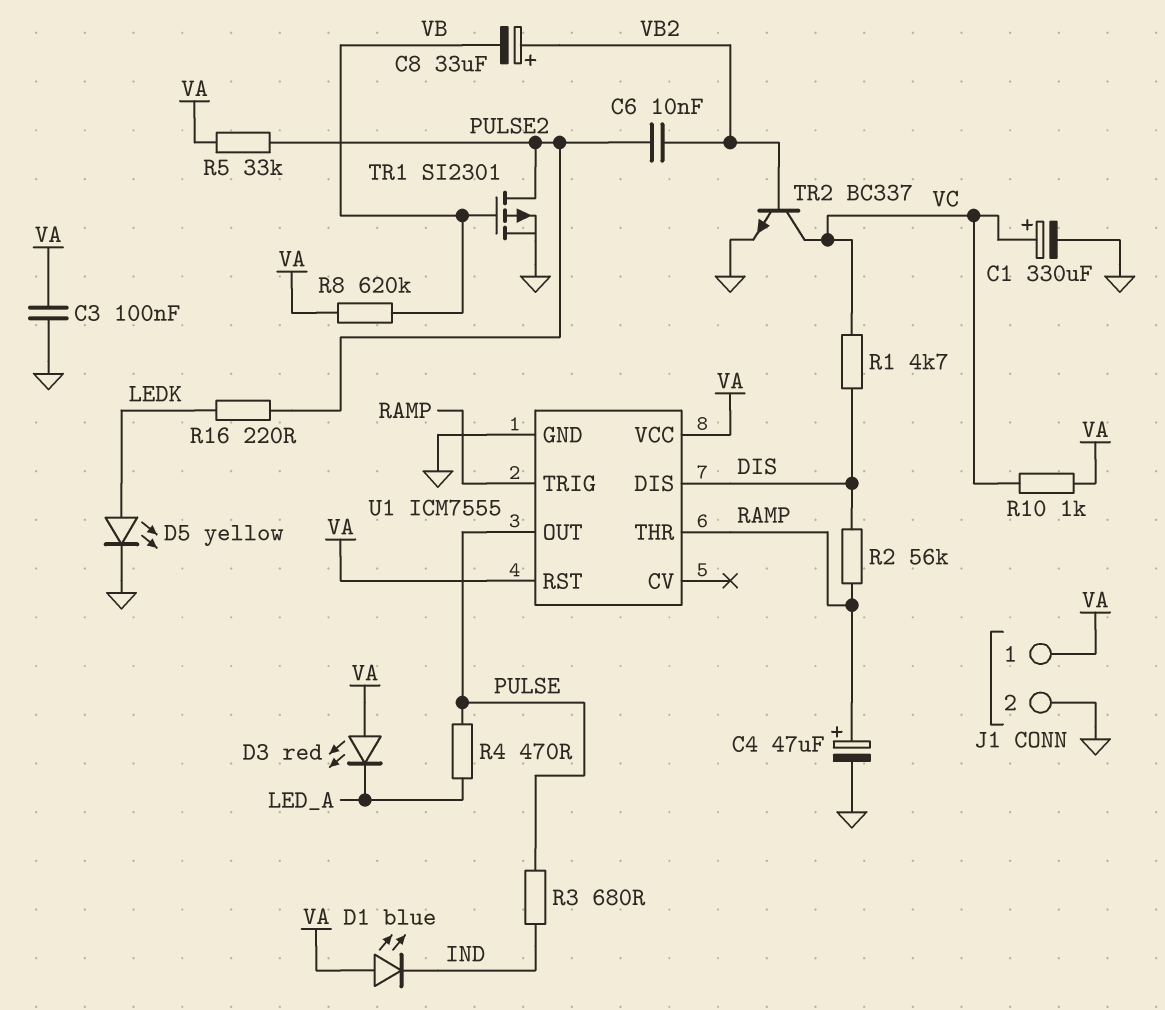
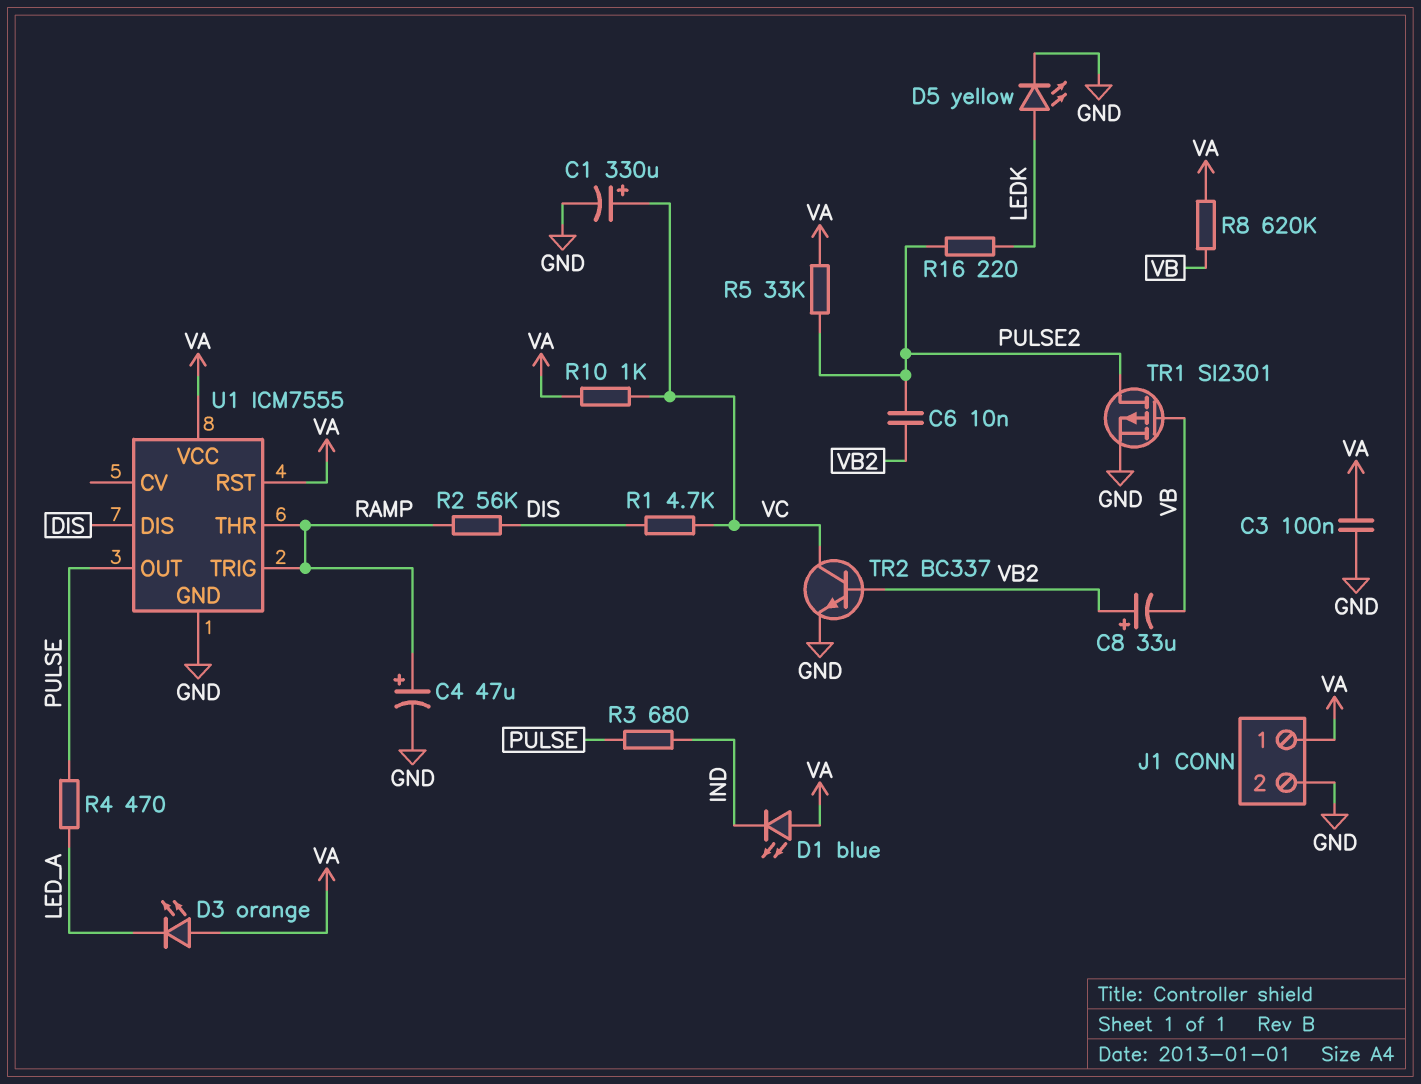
D3: LED red (A VA, K LED_A) -> LED orange (A VA, K LED_A)

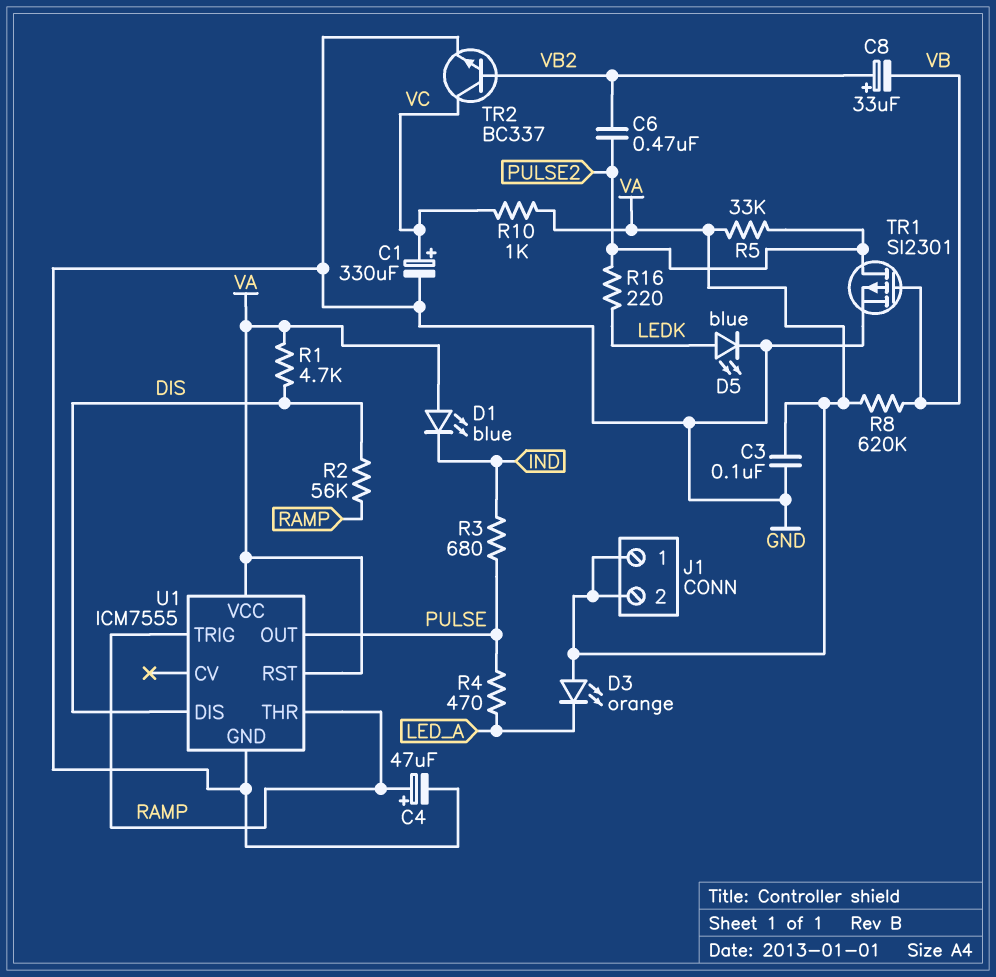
C6: 10nF (PULSE2, VB2) -> 470nF (PULSE2, VB2)
D5: LED yellow (A LEDK, K GND) -> LED blue (A LEDK, K GND)
J1 pin 2: GND -> VA
R1: 4.7k (DIS, VC) -> 4.7k (DIS, VA)

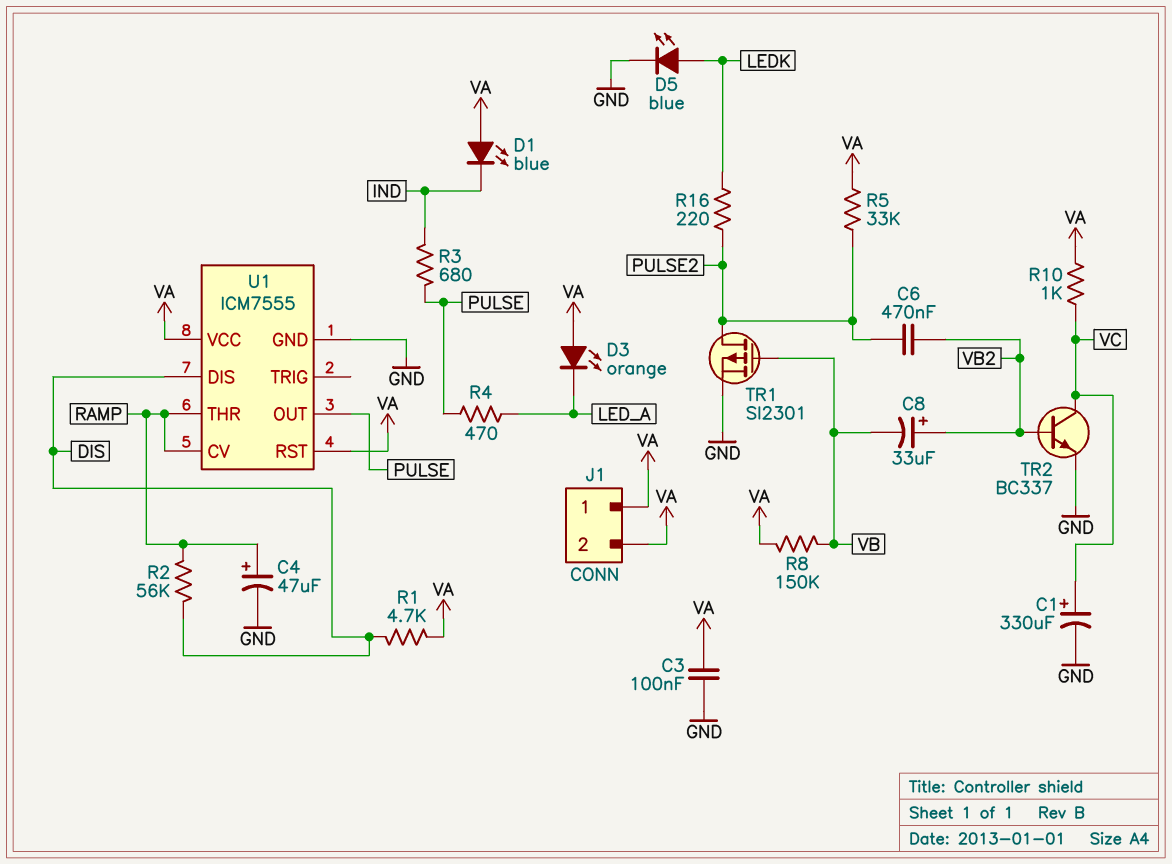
R8: 620k (VA, VB) -> 150k (VA, VB)
U1 pin CV: none -> RAMP
U1 pin TRIG: RAMP -> none

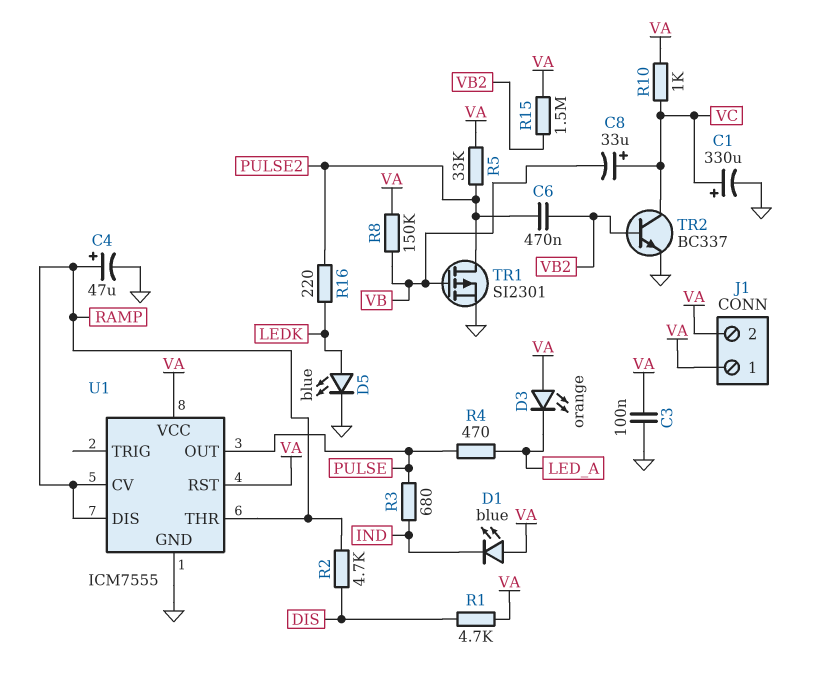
C8: 33uF (plus VB2, minus VB) -> 33uF (plus VC, minus VB)
R2: 56k (DIS, RAMP) -> 4.7k (DIS, RAMP)
R15: none -> 1.5M (VA, VB2)
U1 pin DIS: DIS -> RAMP

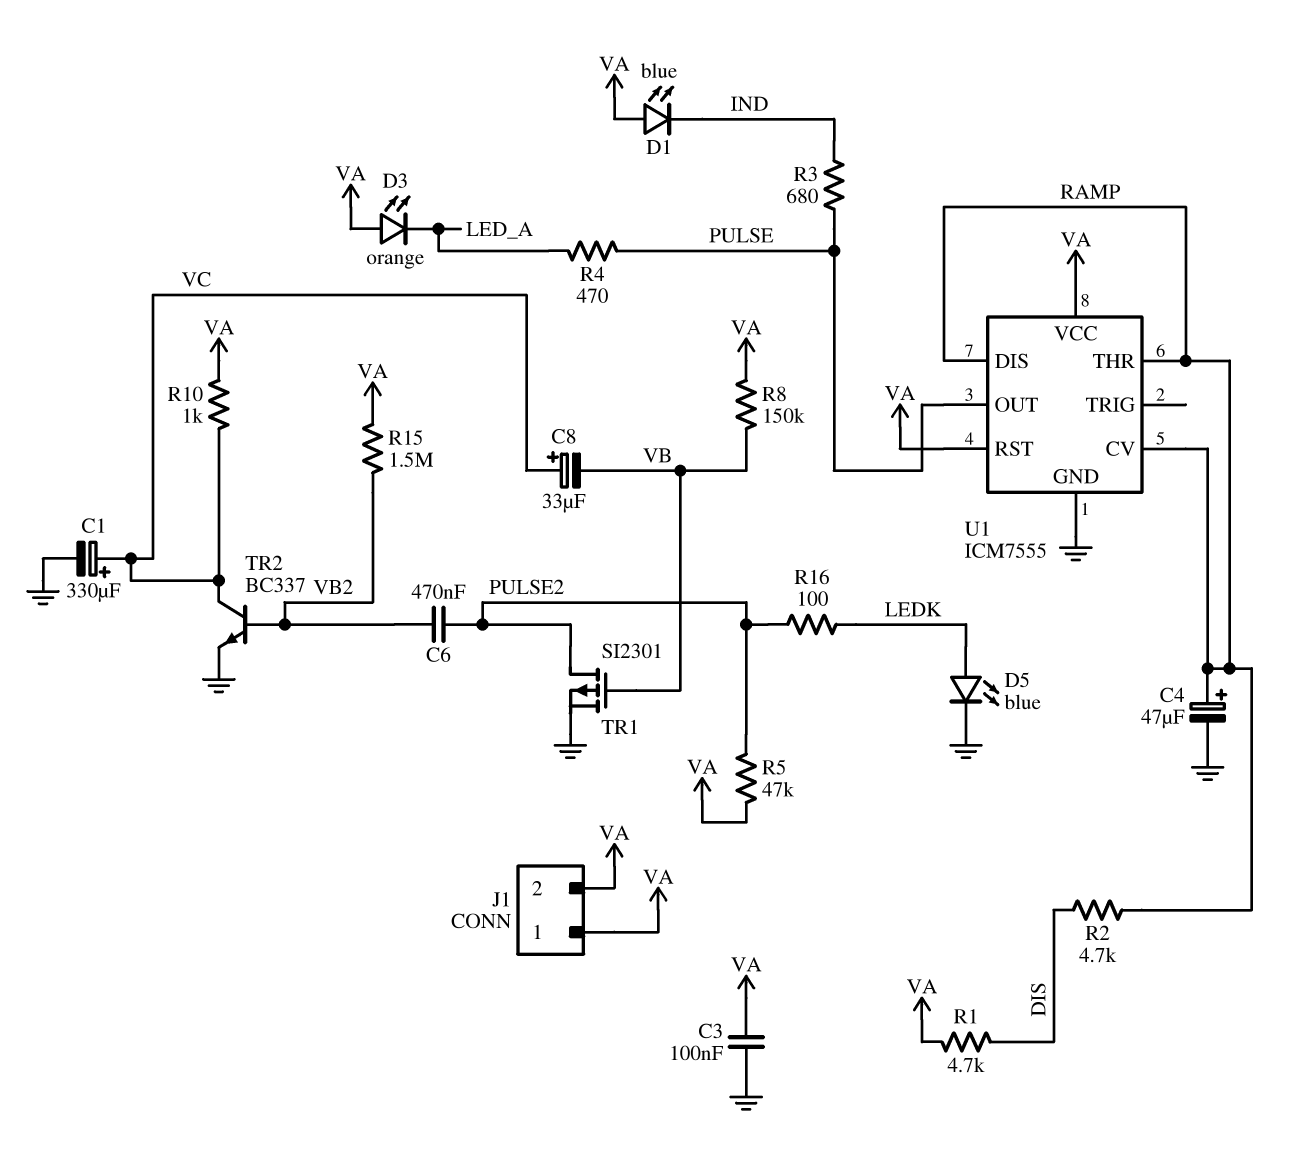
R5: 33k (PULSE2, VA) -> 47k (PULSE2, VA)
R16: 220 (LEDK, PULSE2) -> 100 (LEDK, PULSE2)

